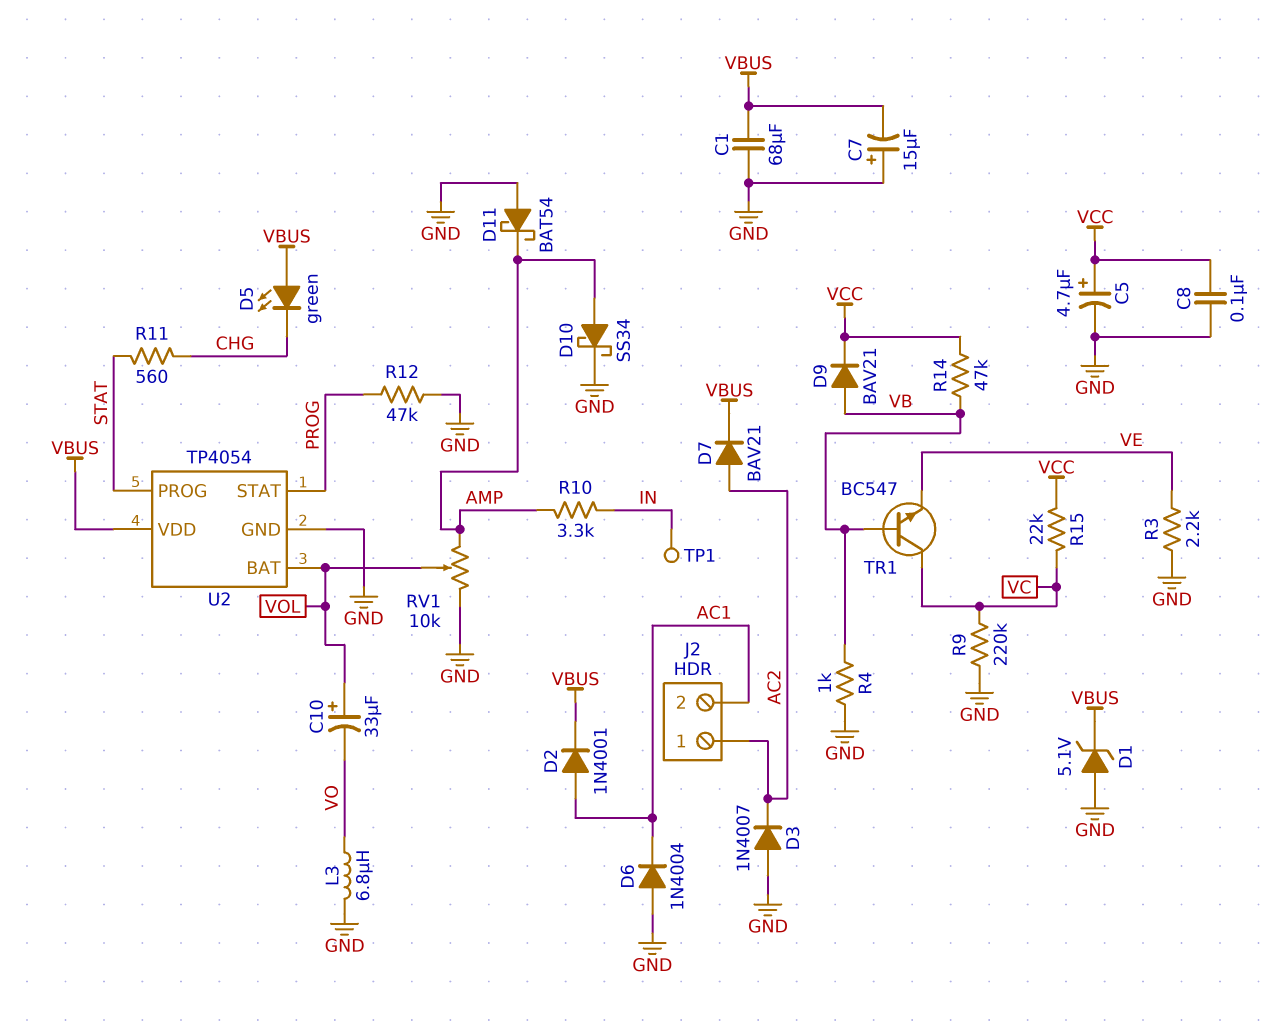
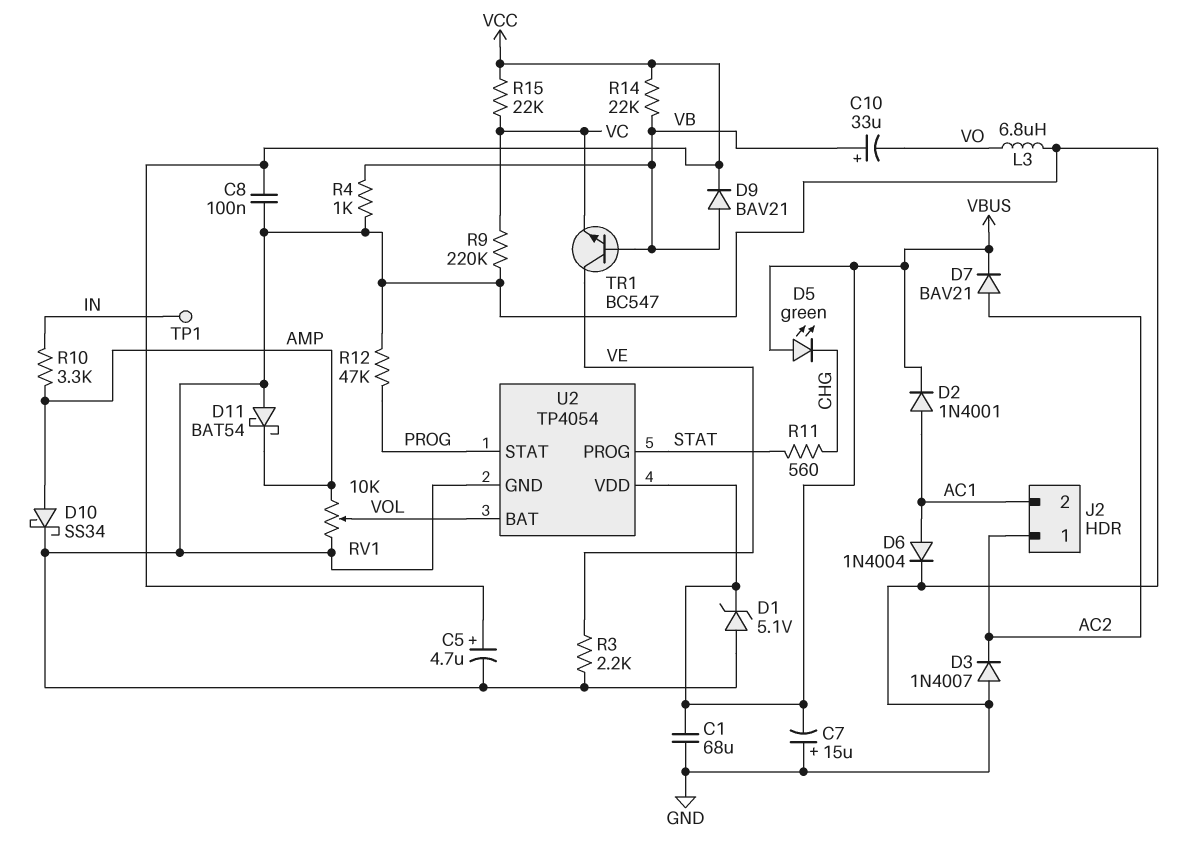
C10: 33uF (plus VOL, minus VO) -> 33uF (plus VB, minus VO)
D6: diode 1N4004 (A GND, K AC1) -> diode 1N4004 (A AC1, K GND)
R14: 47k (VB, VCC) -> 22k (VB, VCC)
TR1: NPN BC547 (B VB, C VC, E VE) -> NPN BC547 (B VB, C VE, E VC)

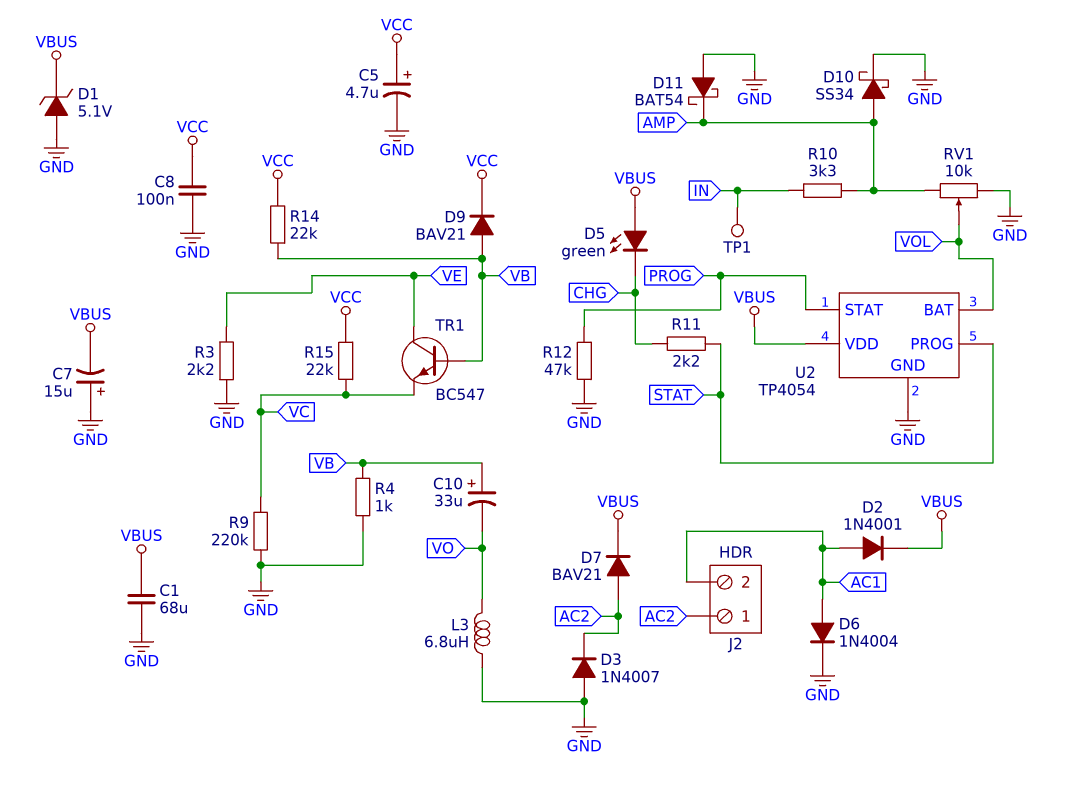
R11: 560 (CHG, STAT) -> 2.2k (CHG, STAT)

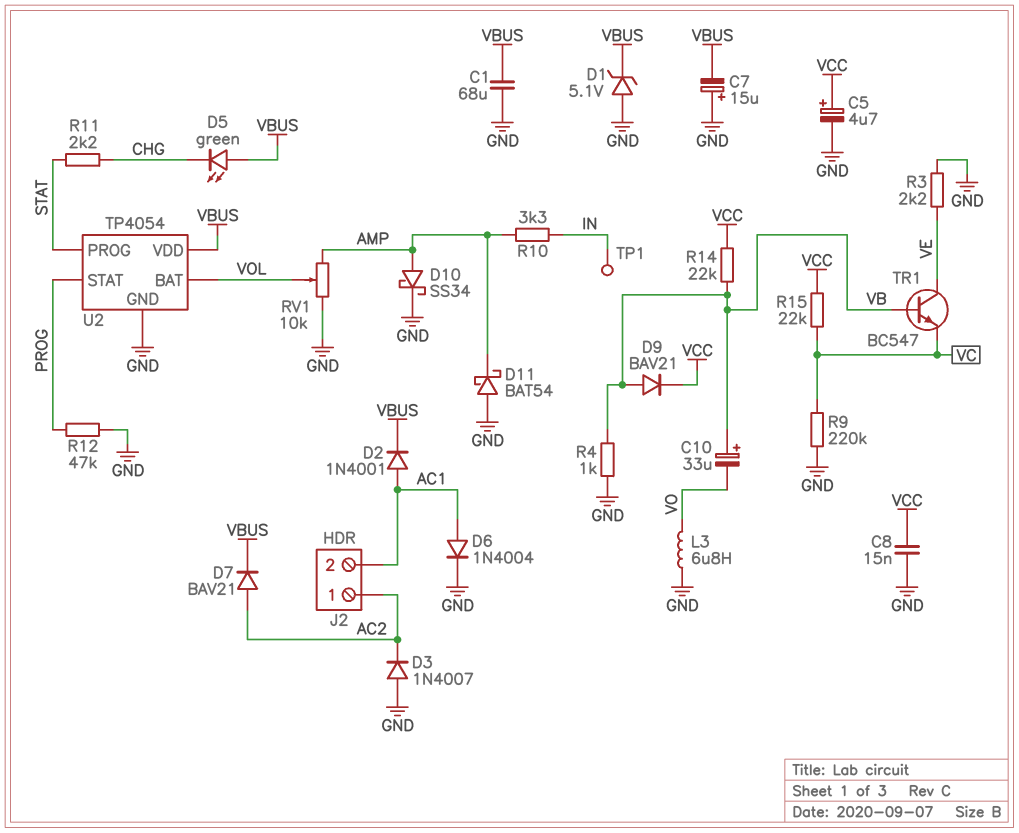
C8: 100nF (GND, VCC) -> 15nF (GND, VCC)

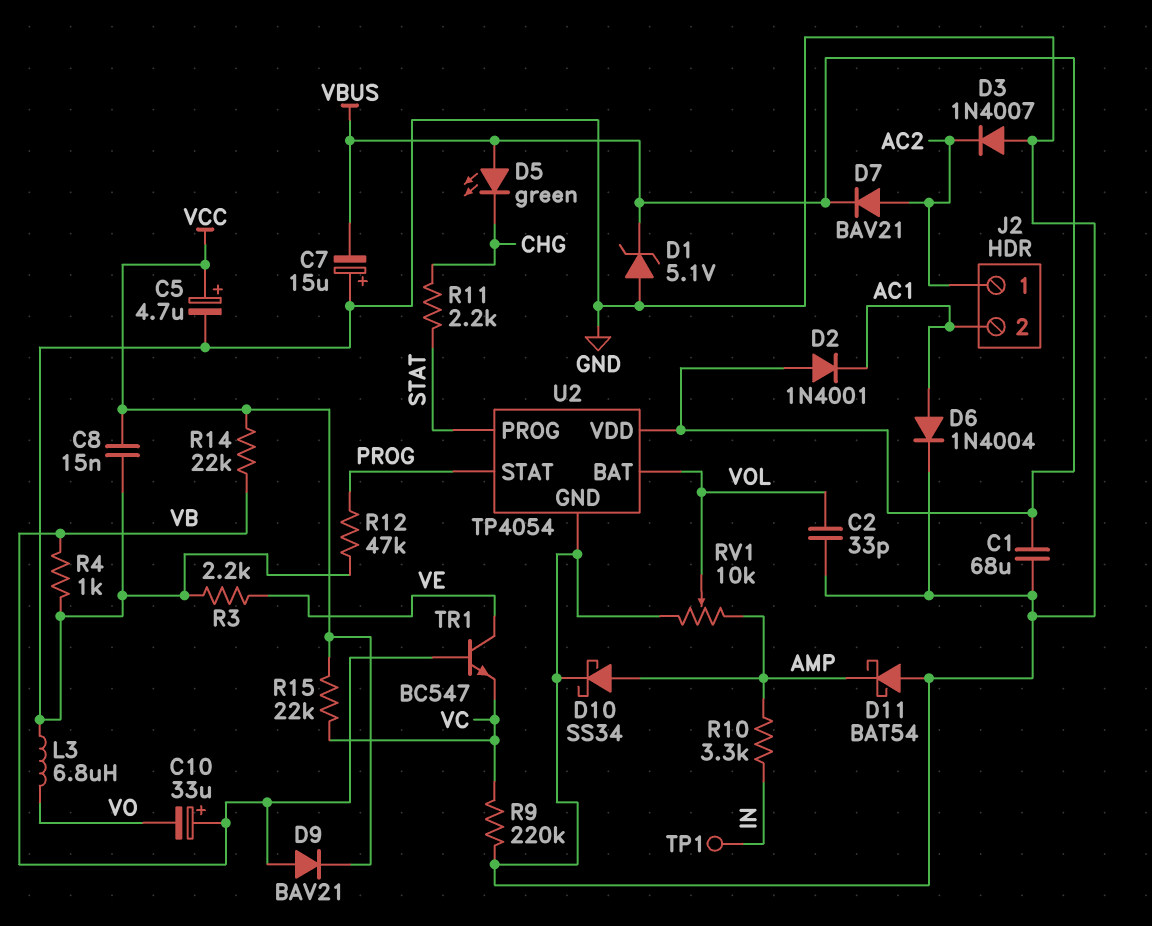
C2: none -> 33pF (GND, VOL)
D2: diode 1N4001 (A AC1, K VBUS) -> diode 1N4001 (A VBUS, K AC1)

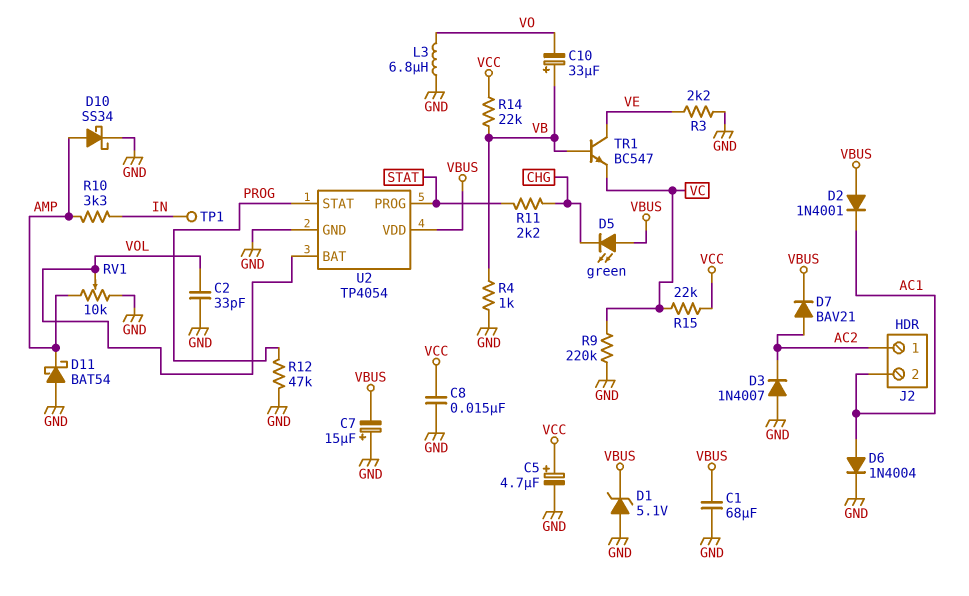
D9: diode BAV21 (A VB, K VCC) -> none

